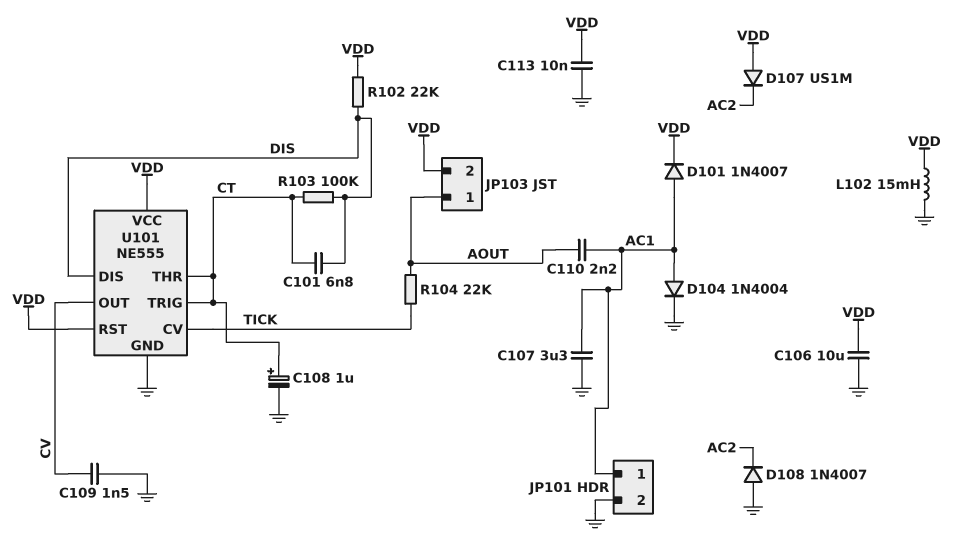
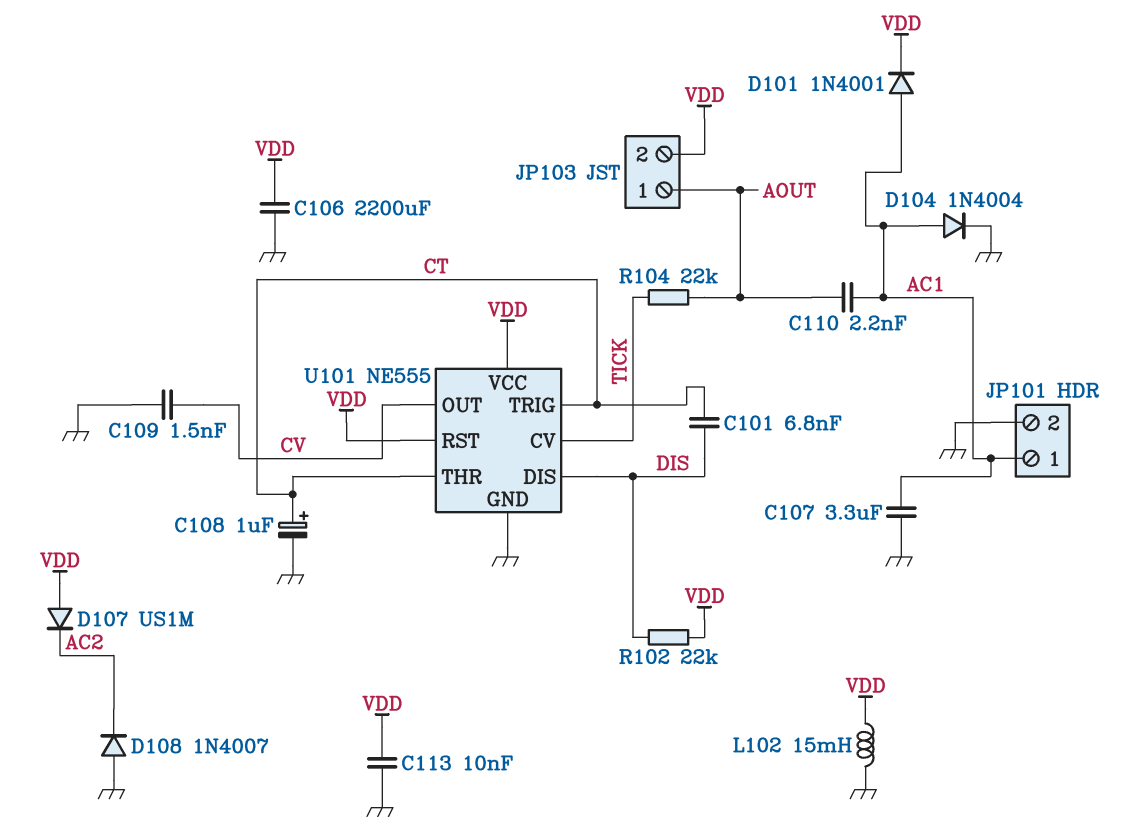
C106: 10uF (GND, VDD) -> 2200uF (GND, VDD)
D101: diode 1N4007 (A AC1, K VDD) -> diode 1N4001 (A AC1, K VDD)
R103: 100k (CT, DIS) -> none

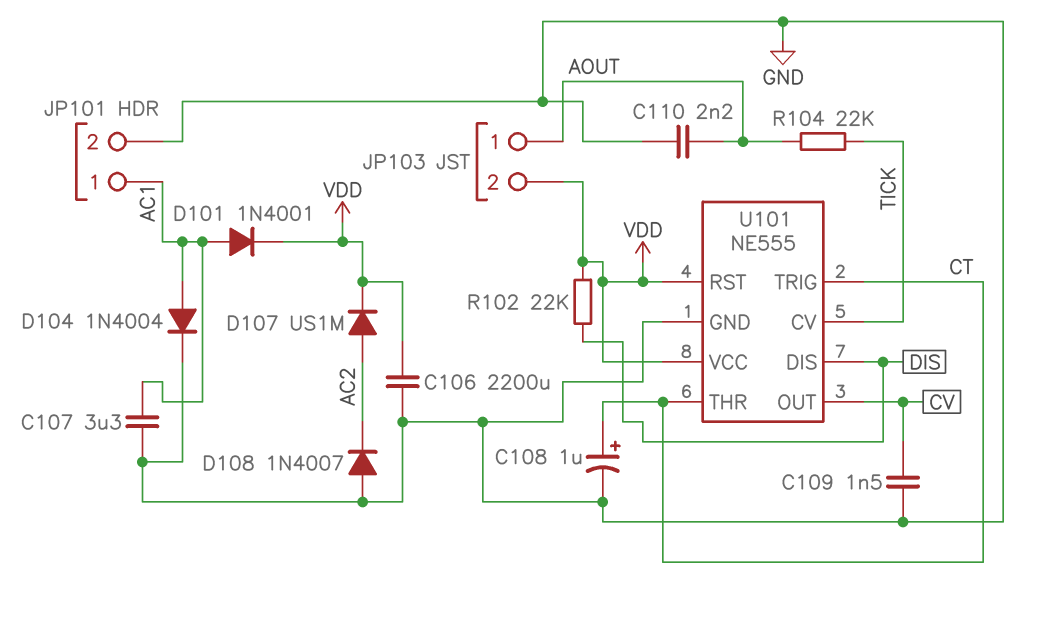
C101: 6.8nF (CT, DIS) -> none
C110: 2.2nF (AC1, AOUT) -> 2.2nF (AOUT, GND)
C113: 10nF (GND, VDD) -> none
D107: diode US1M (A VDD, K AC2) -> diode US1M (A AC2, K VDD)
L102: 15mH (GND, VDD) -> none

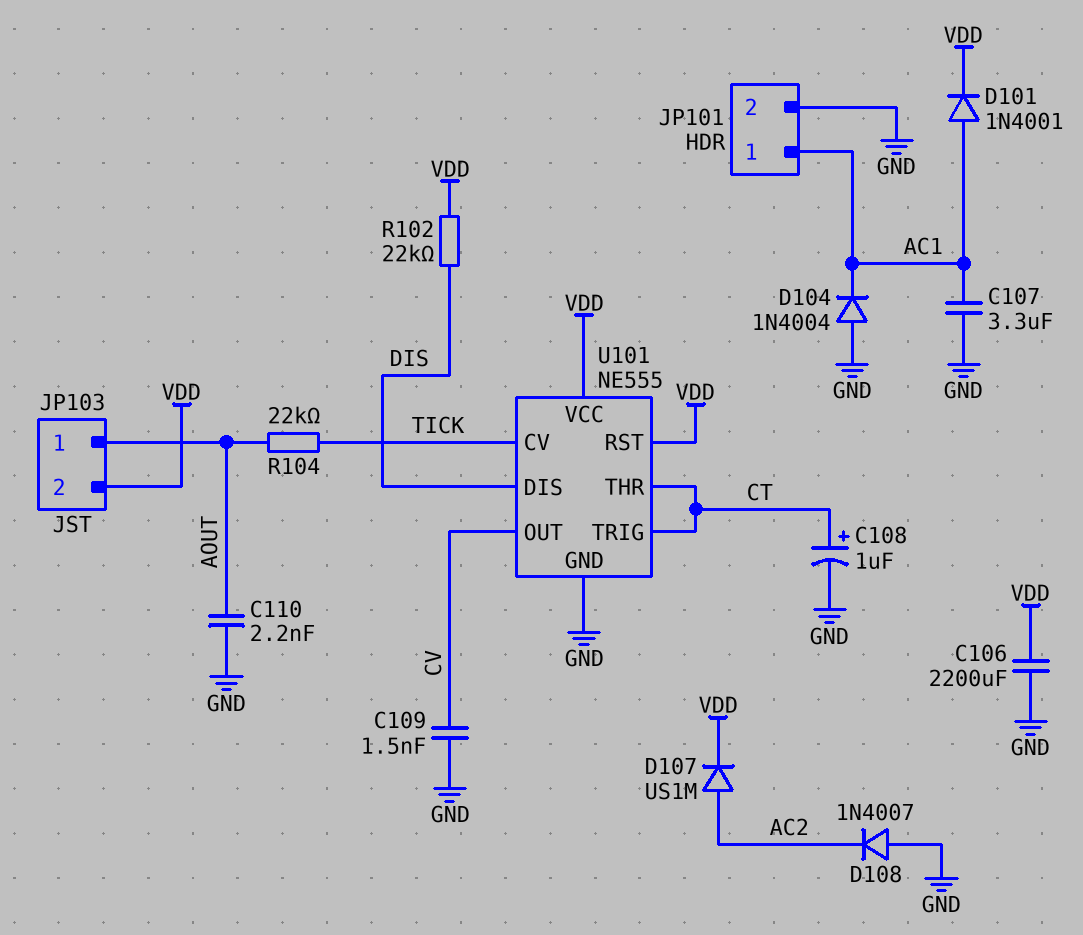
D104: diode 1N4004 (A AC1, K GND) -> diode 1N4004 (A GND, K AC1)

